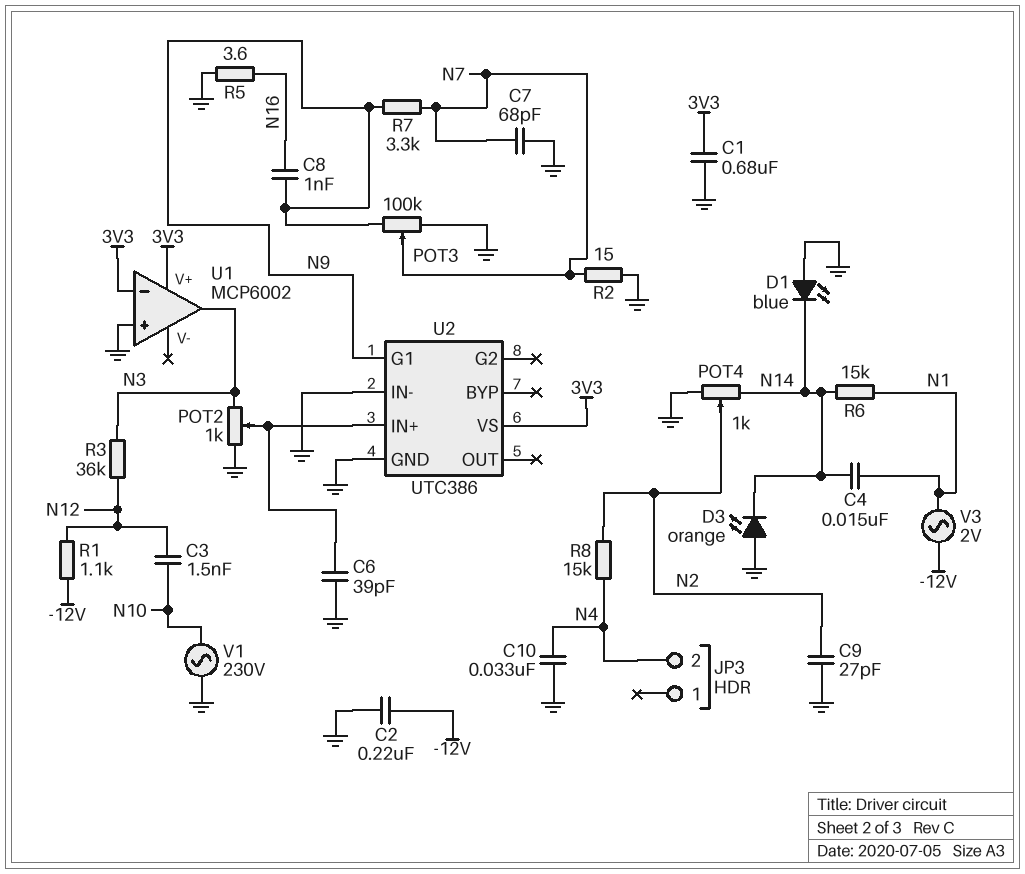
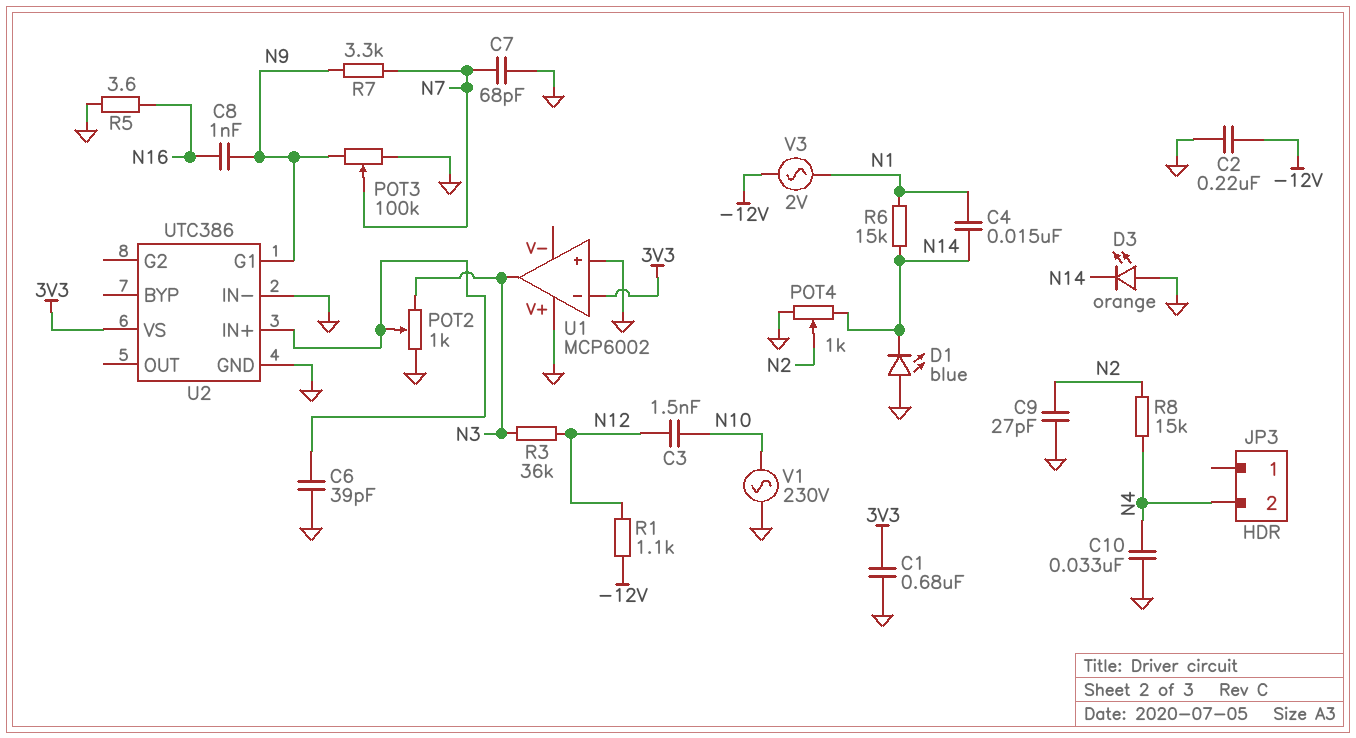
R2: 15 (GND, N7) -> none
U1 pin V+: 3V3 -> GND

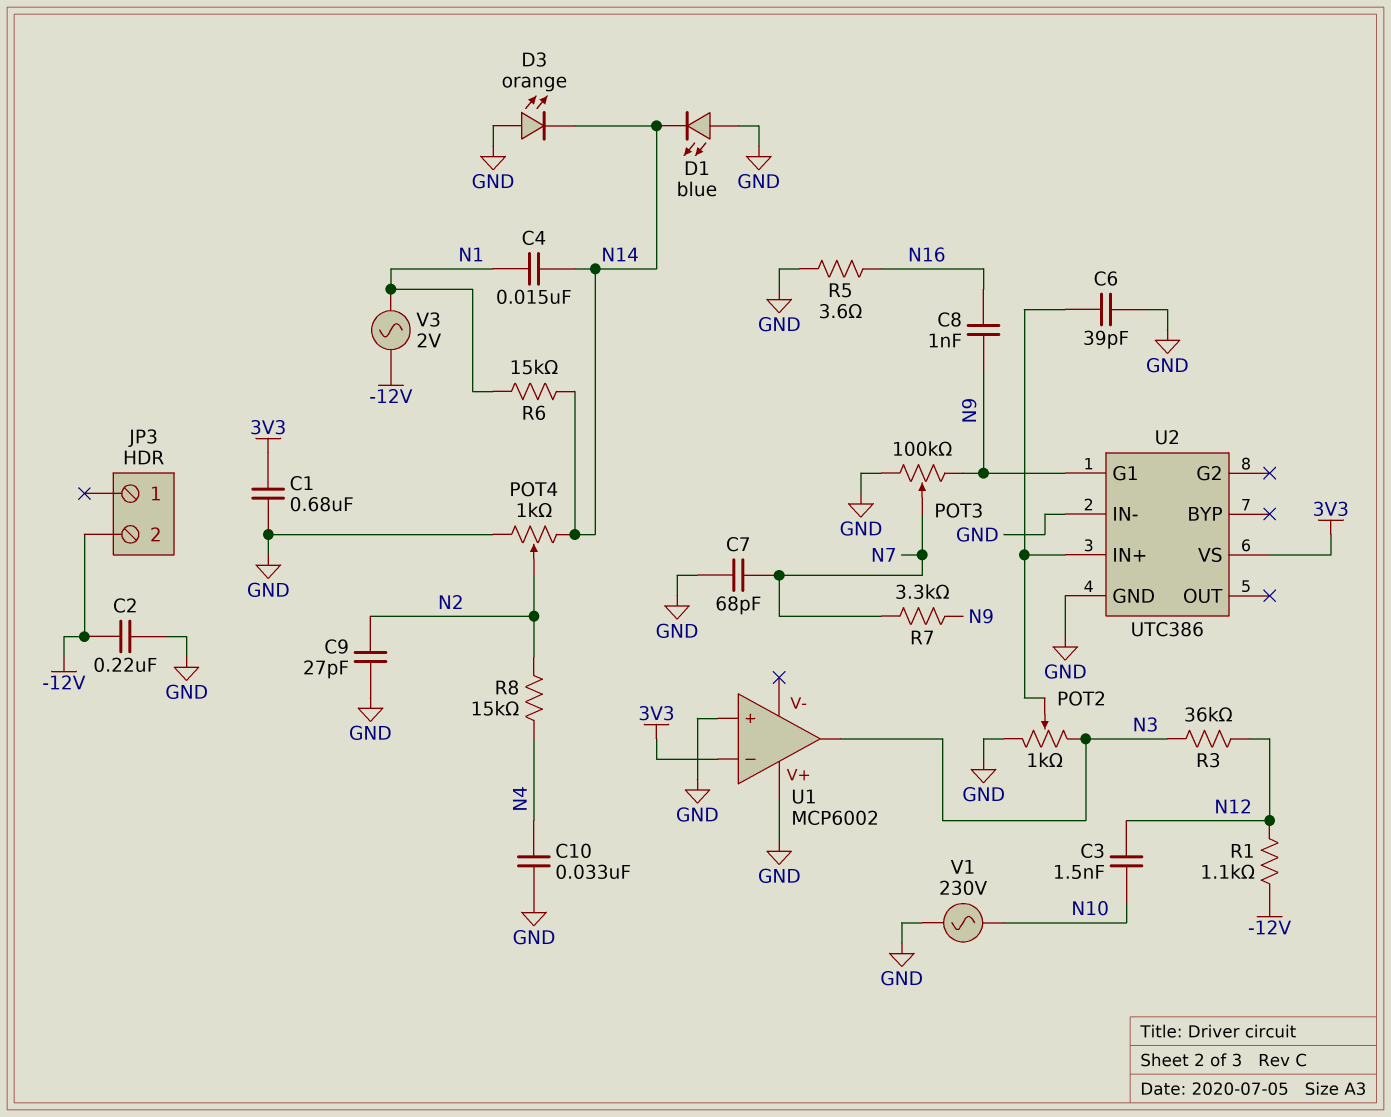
JP3 pin 2: N4 -> -12V

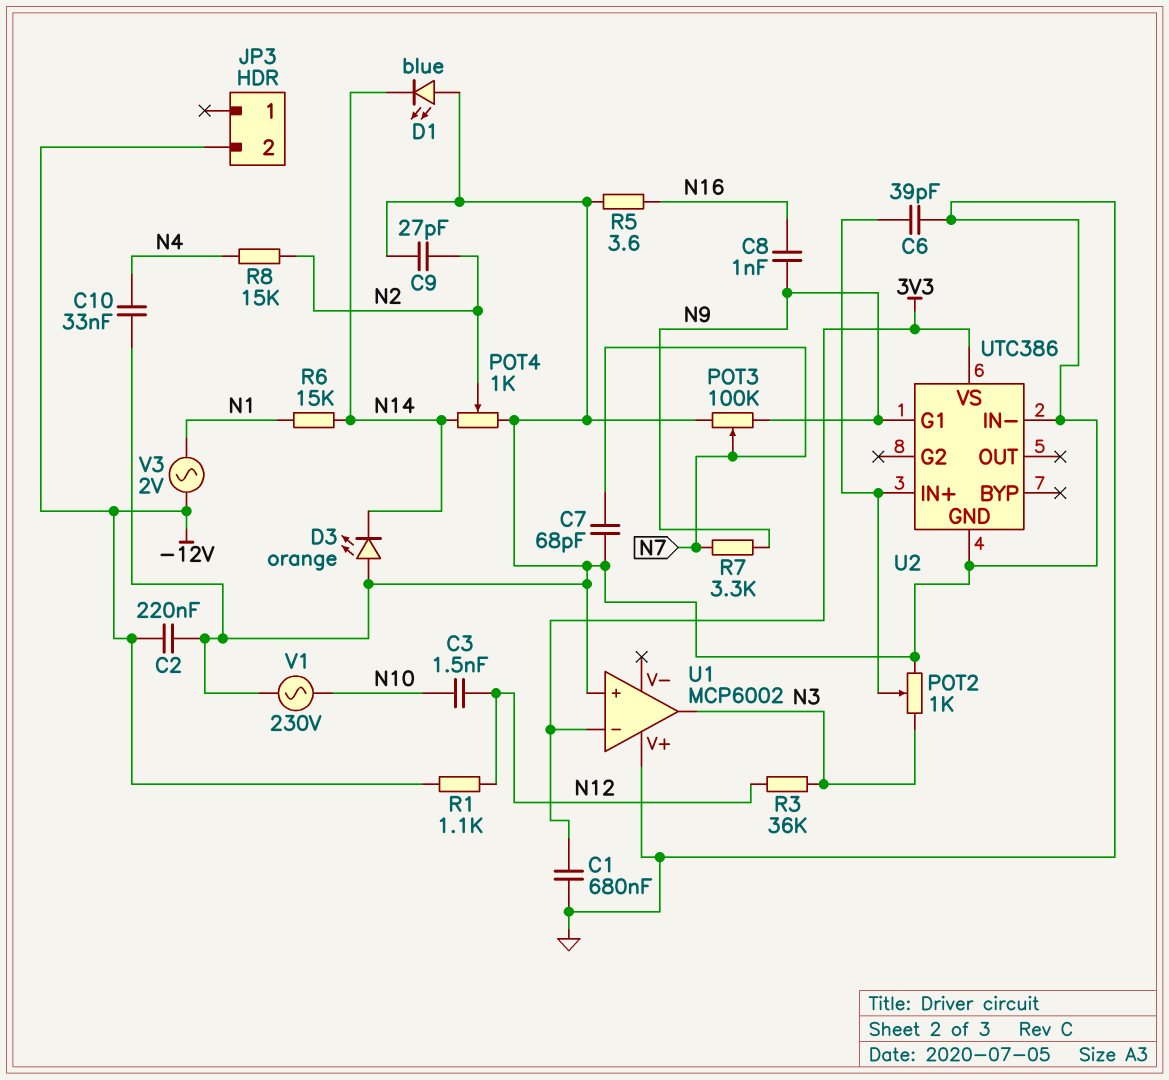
C4: 15nF (N1, N14) -> none

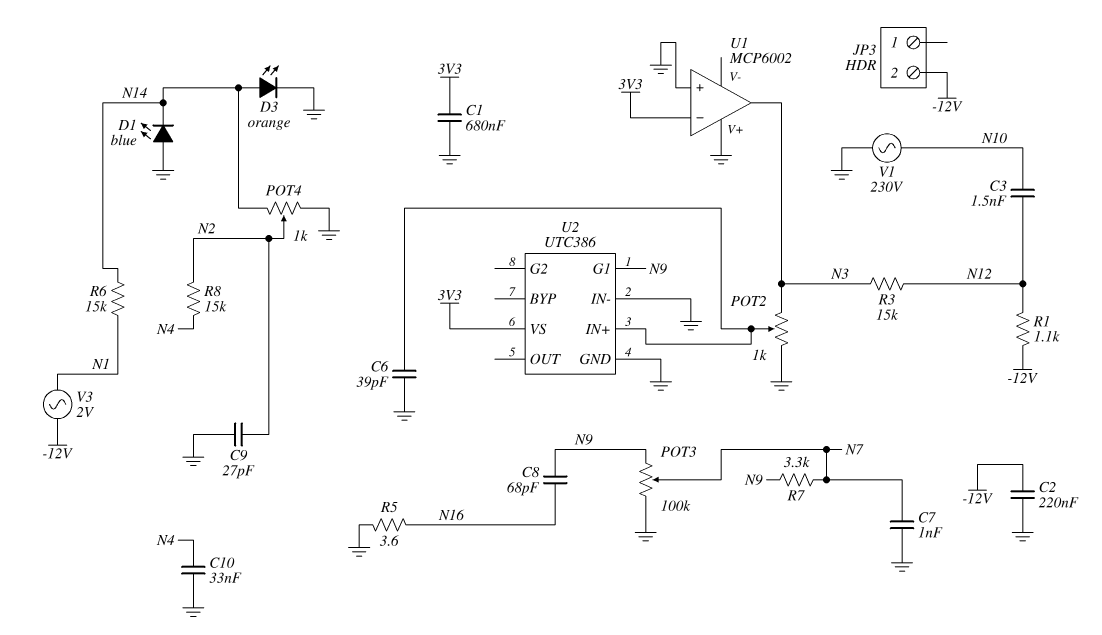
C7: 68pF (GND, N7) -> 1nF (GND, N7)
C8: 1nF (N9, N16) -> 68pF (N9, N16)
D3: LED orange (A GND, K N14) -> LED orange (A N14, K GND)
R3: 36k (N3, N12) -> 15k (N3, N12)

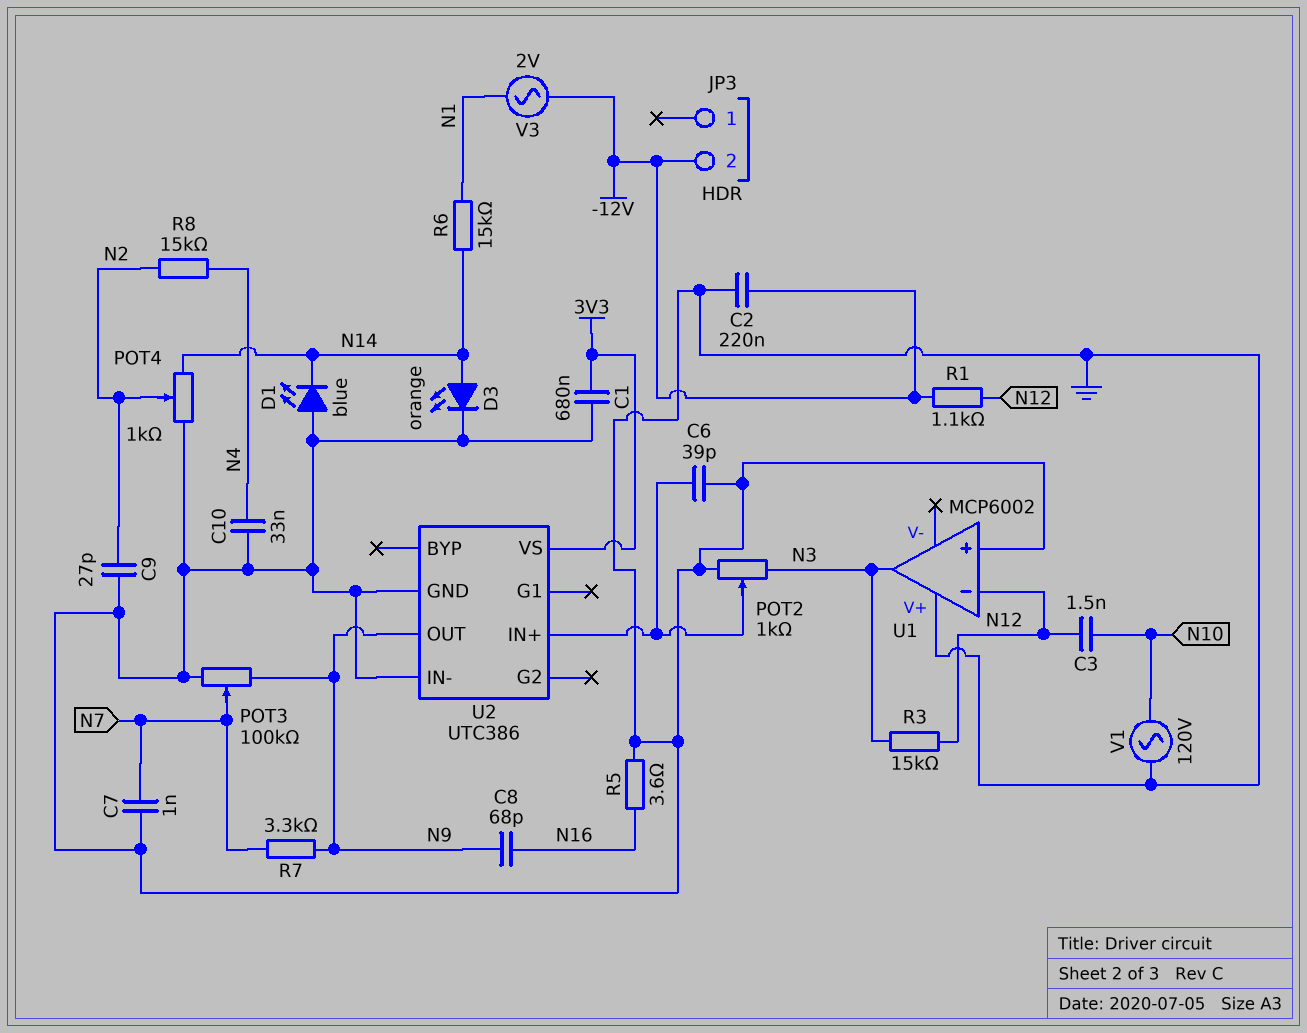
U1 pin in-: 3V3 -> N12
U2 pin G1: N9 -> none
U2 pin OUT: none -> N9
V1: AC 230V (GND, N10) -> AC 120V (GND, N10)

